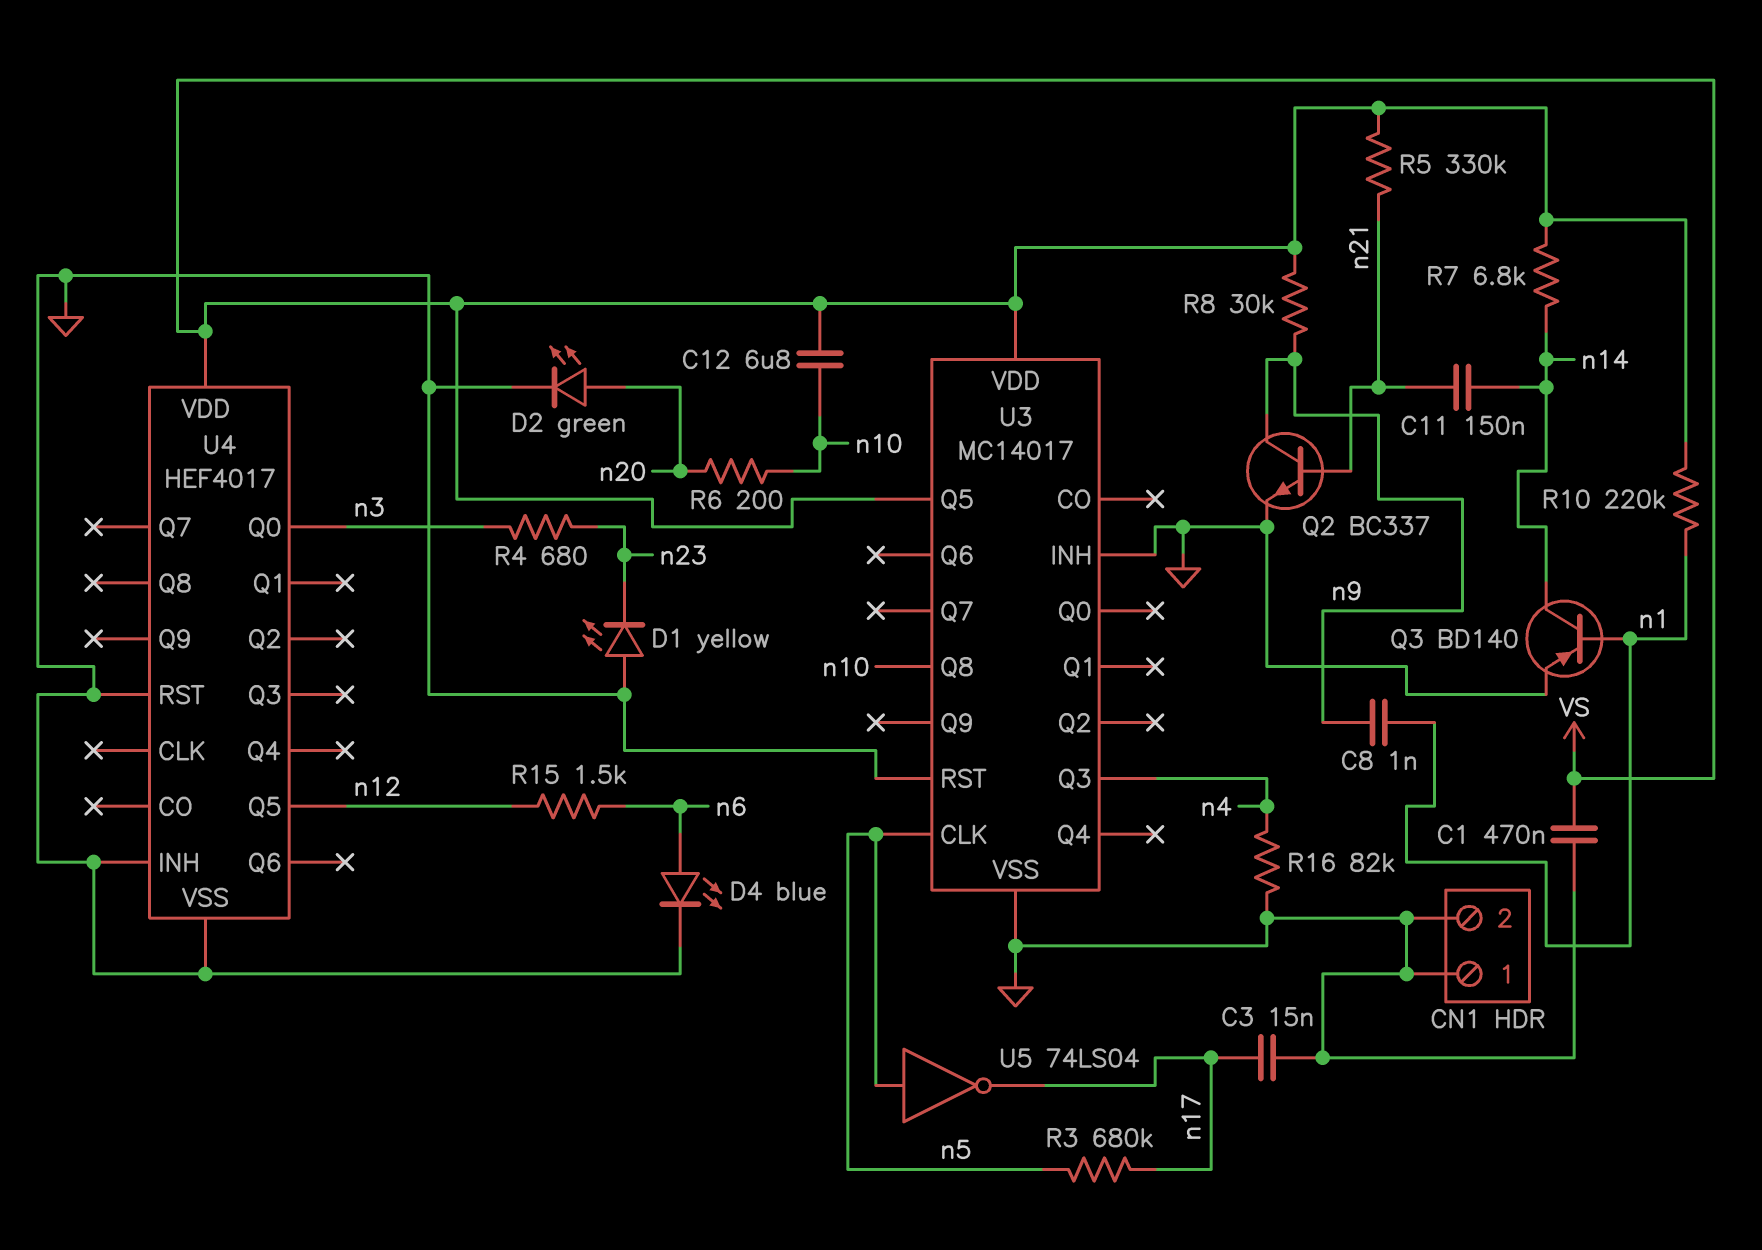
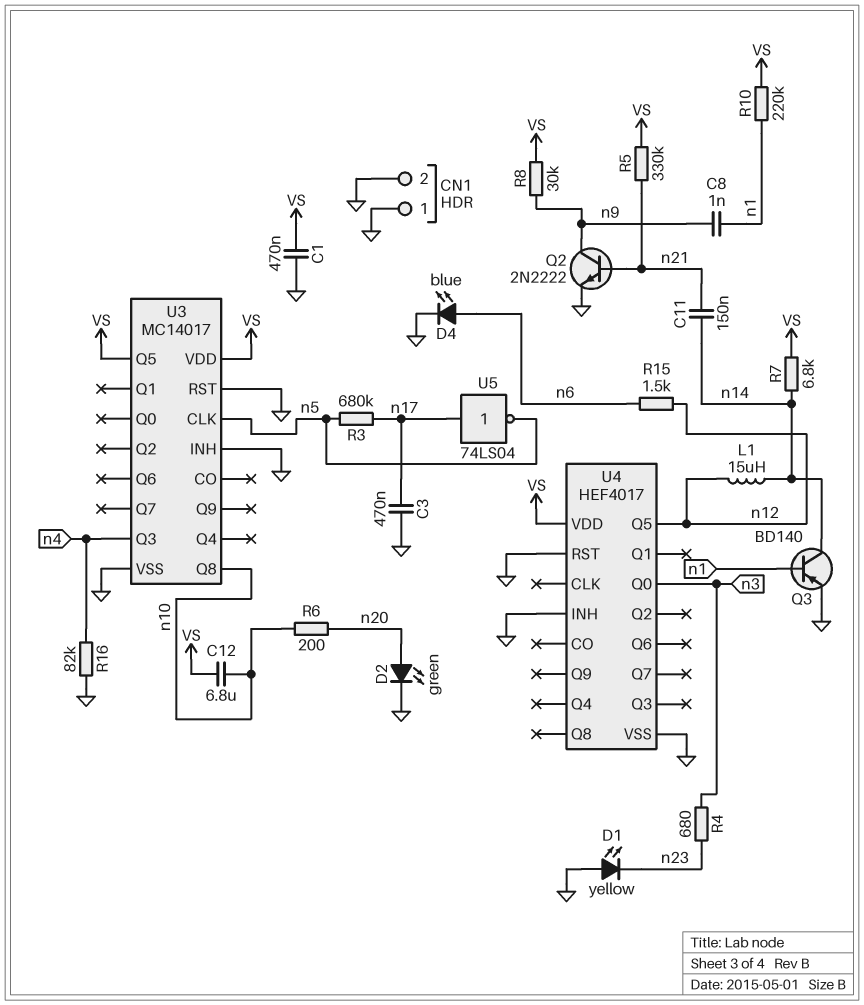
C3: 15nF (GND, n17) -> 470nF (GND, n17)
L1: none -> 15uH (n12, n14)
Q2: NPN BC337 (B n21, C n9, E GND) -> NPN 2N2222 (B n21, C n9, E GND)
U5: NOT 74LS04 (in n5, out n17) -> NOT 74LS04 (in n17, out n5)

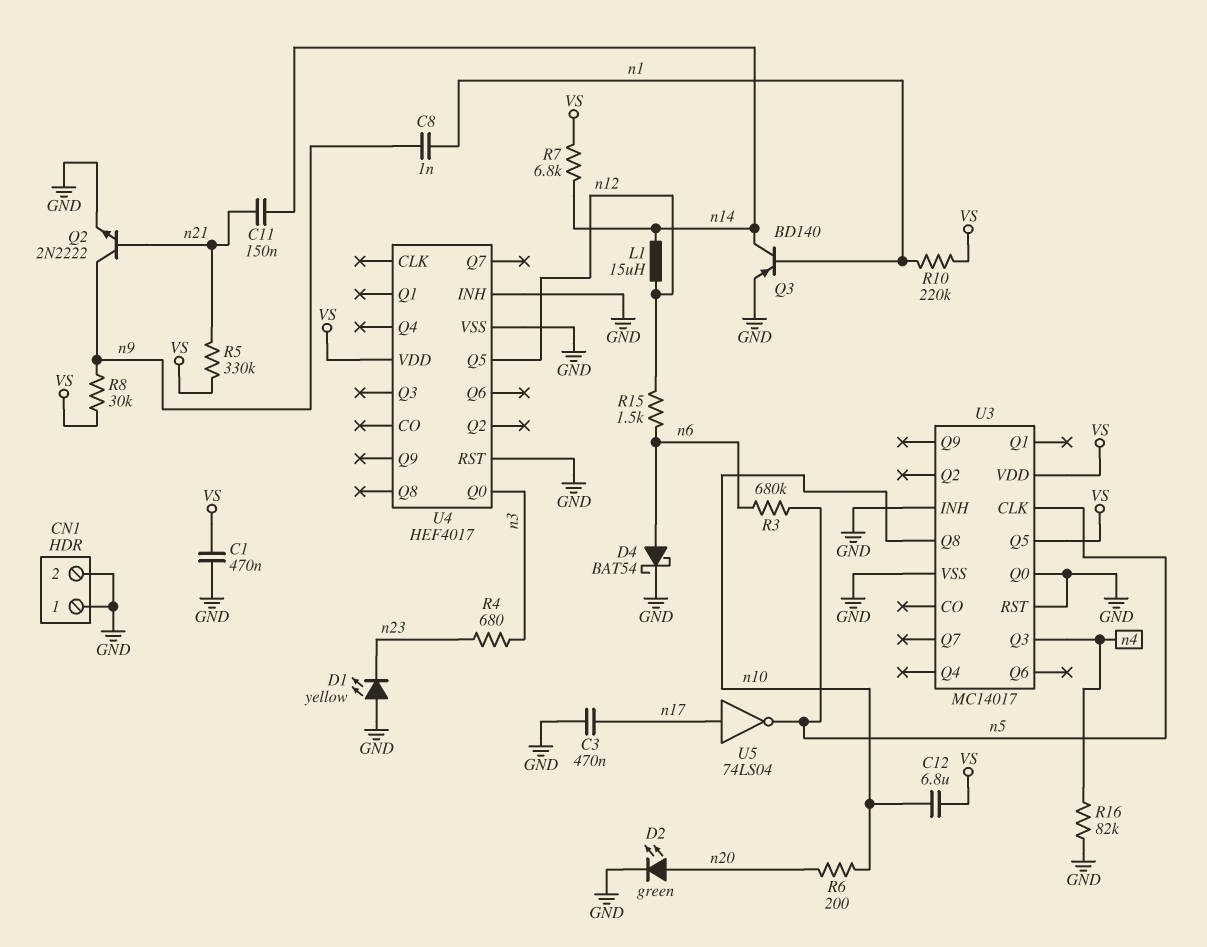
D4: LED blue (A n6, K GND) -> schottky BAT54 (A n6, K GND)
R3: 680k (n5, n17) -> 680k (n5, n6)
U3 pin Q0: none -> GND

